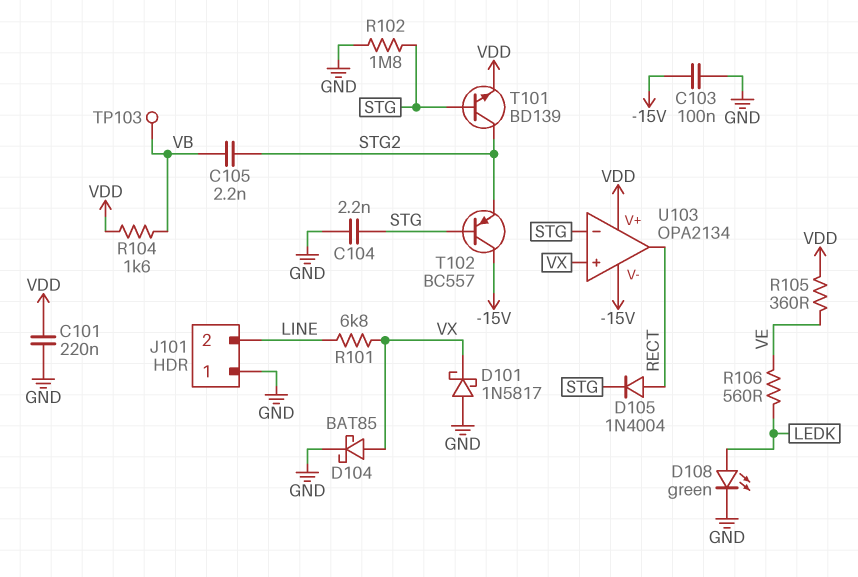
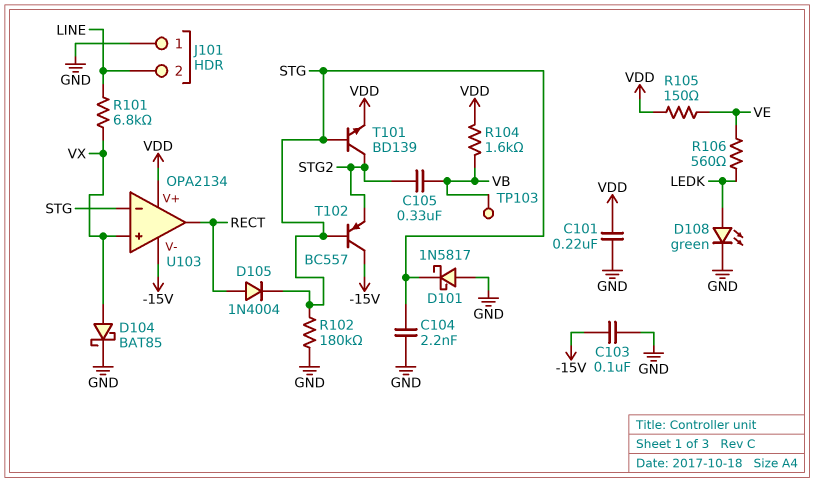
C105: 2.2nF (STG2, VB) -> 330nF (STG2, VB)
D101: schottky 1N5817 (A GND, K VX) -> schottky 1N5817 (A GND, K STG)
R102: 1.8M (GND, STG) -> 180k (GND, STG)
R105: 360 (VDD, VE) -> 150 (VDD, VE)

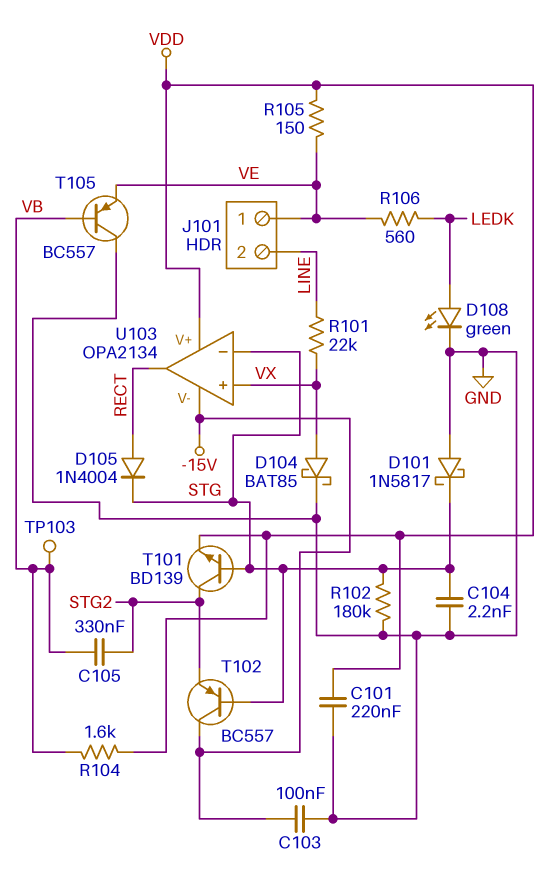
J101 pin 1: GND -> VE
R101: 6.8k (LINE, VX) -> 22k (LINE, VX)
T105: none -> PNP BC557 (B VB, C GND, E VE)

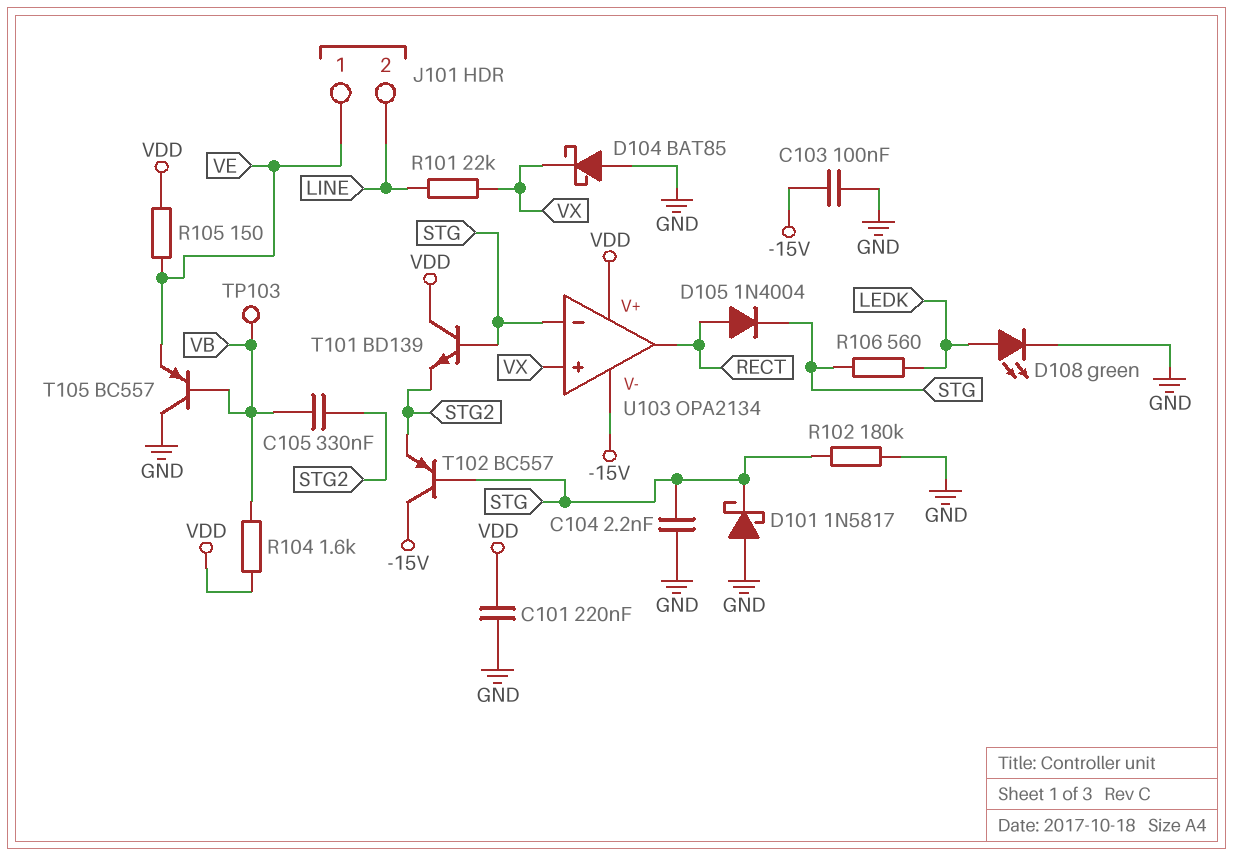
D104: schottky BAT85 (A VX, K GND) -> schottky BAT85 (A GND, K VX)
R106: 560 (LEDK, VE) -> 560 (LEDK, STG)
T101: NPN BD139 (B STG, C STG2, E VDD) -> NPN BD139 (B STG, C VDD, E STG2)

